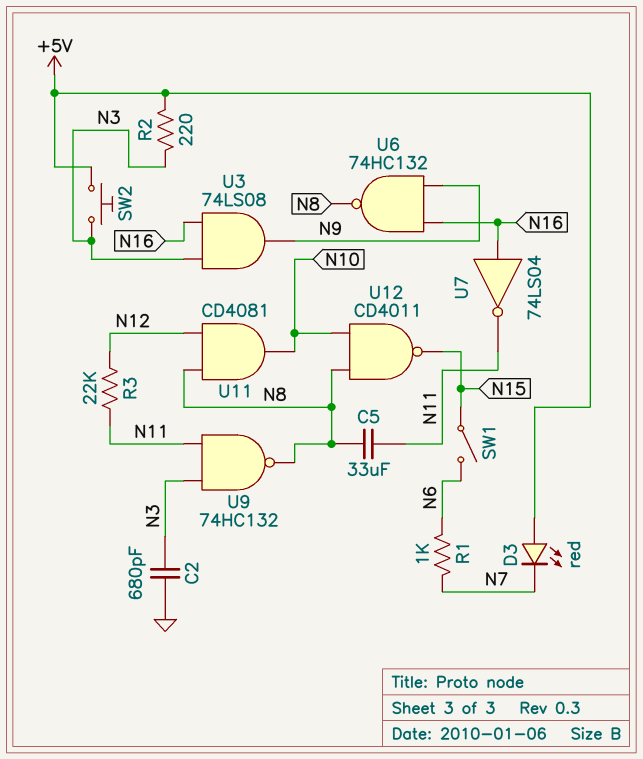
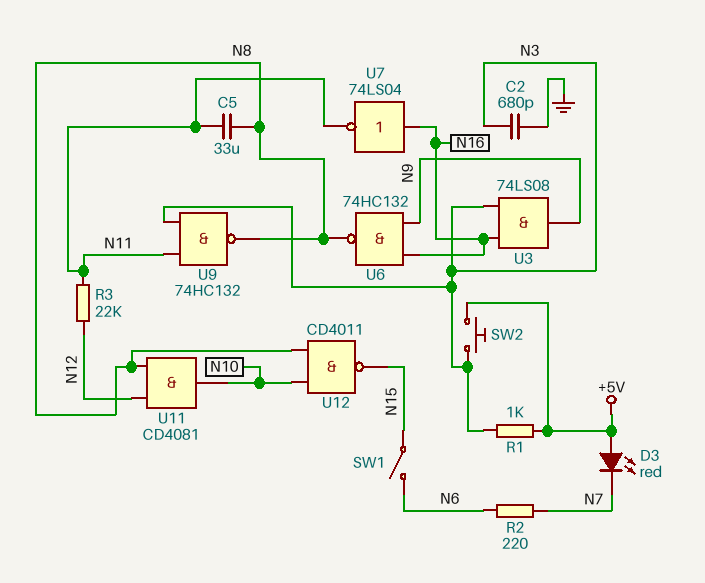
R1: 1k (N6, N7) -> 1k (+5V, N3)
R2: 220 (+5V, N3) -> 220 (N6, N7)

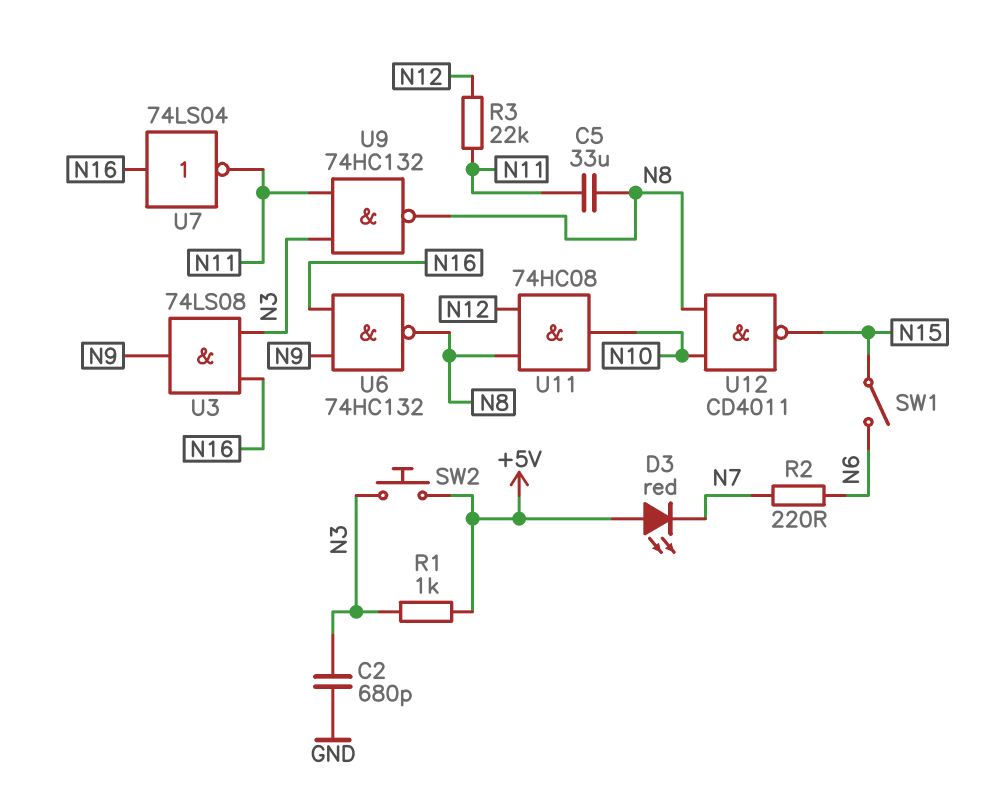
U11: AND CD4081 (in N8, in N12, out N10) -> AND 74HC08 (in N8, in N12, out N10)

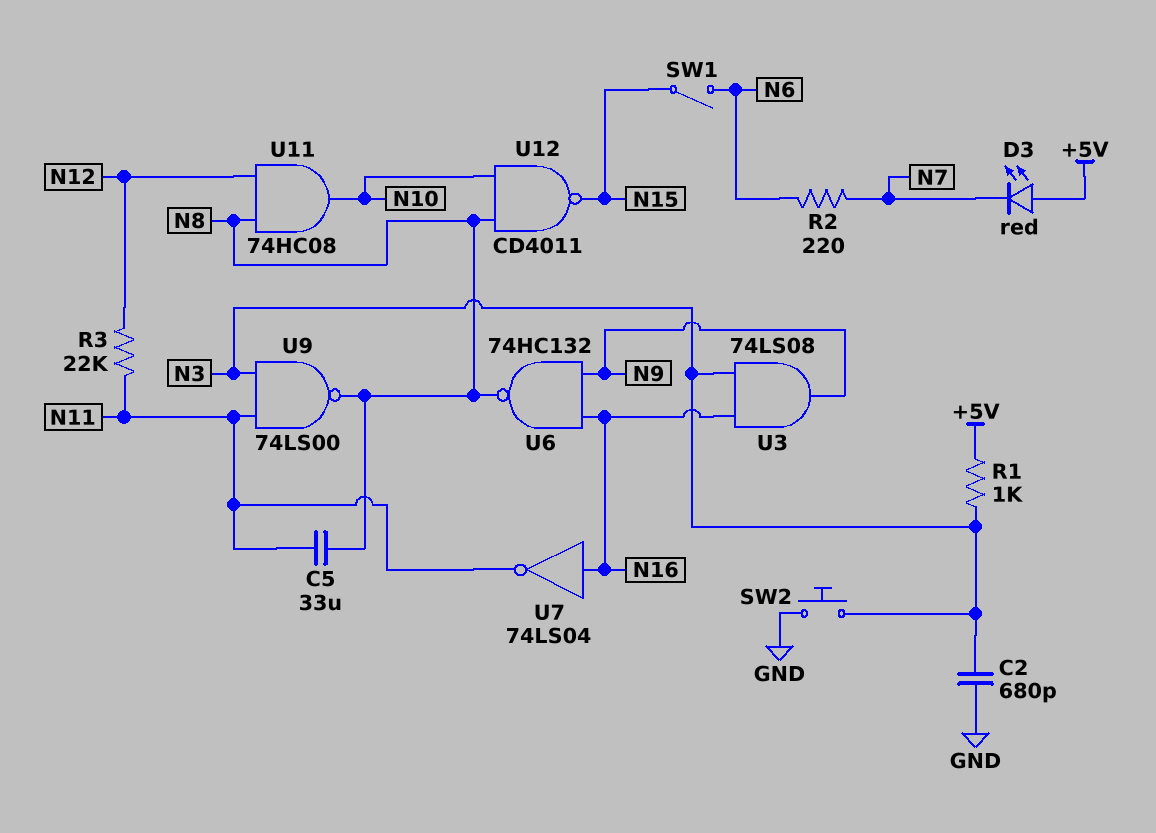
SW2: button (+5V, N3) -> button (GND, N3)
U9: NAND 74HC132 (in N3, in N11, out N8) -> NAND 74LS00 (in N3, in N11, out N8)

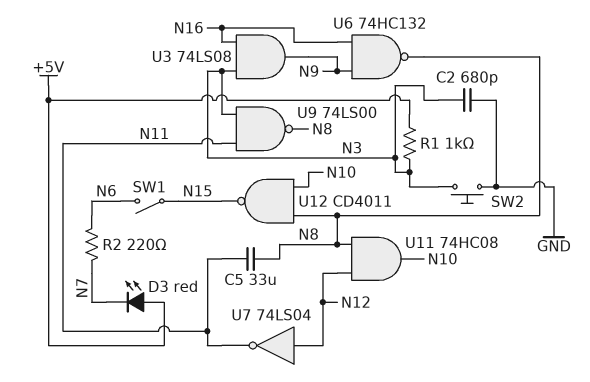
R3: 22k (N11, N12) -> none
U7: NOT 74LS04 (in N16, out N11) -> NOT 74LS04 (in N12, out N11)

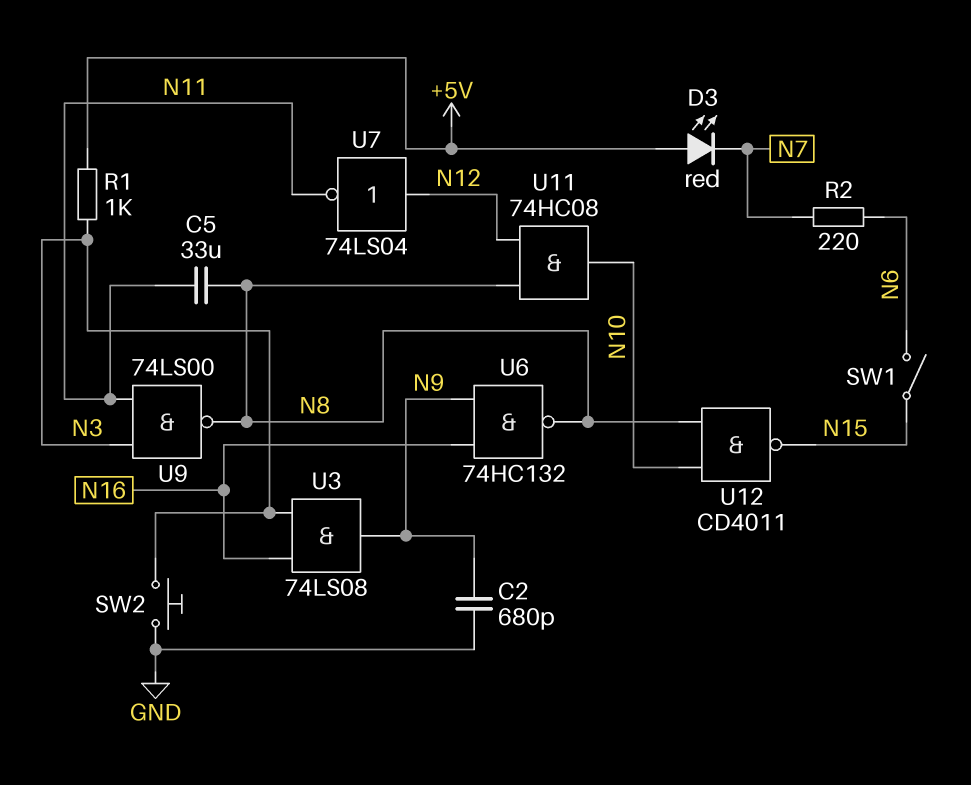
C2: 680pF (GND, N3) -> 680pF (GND, N9)

